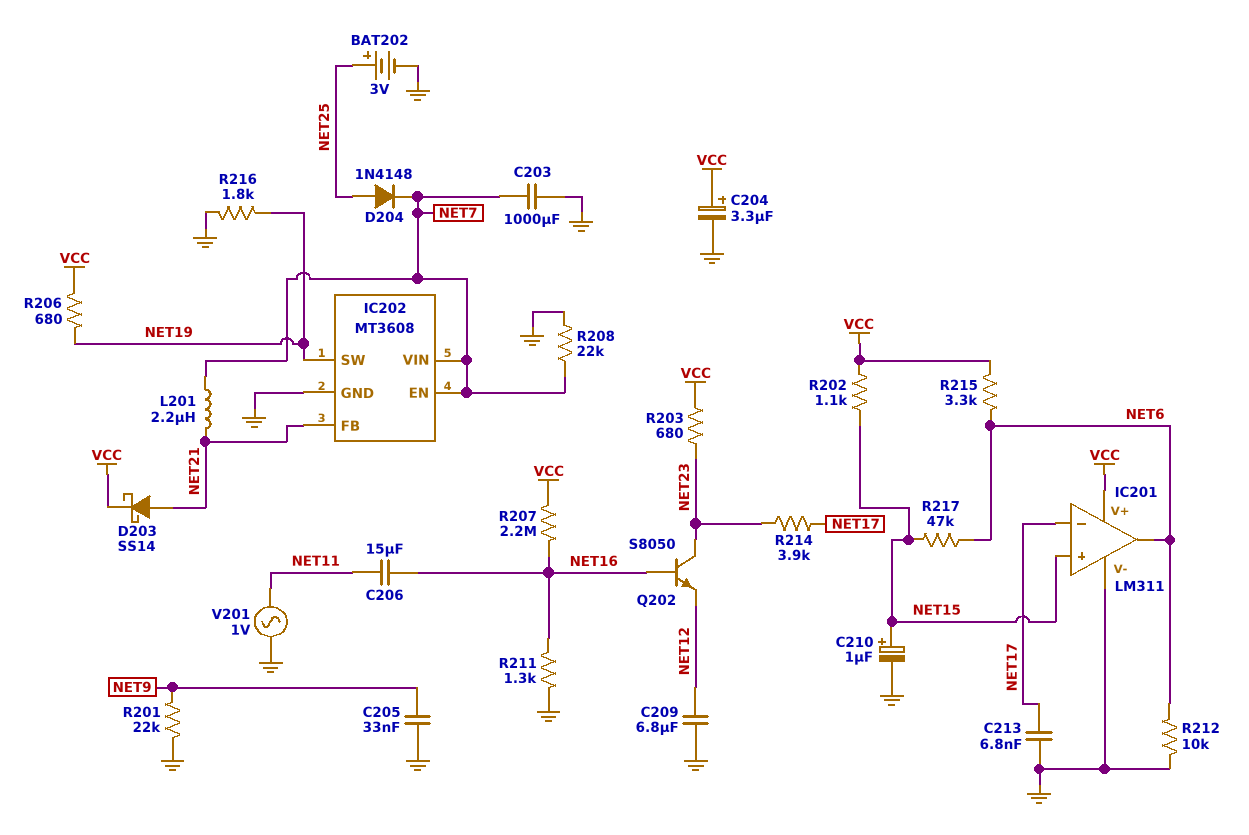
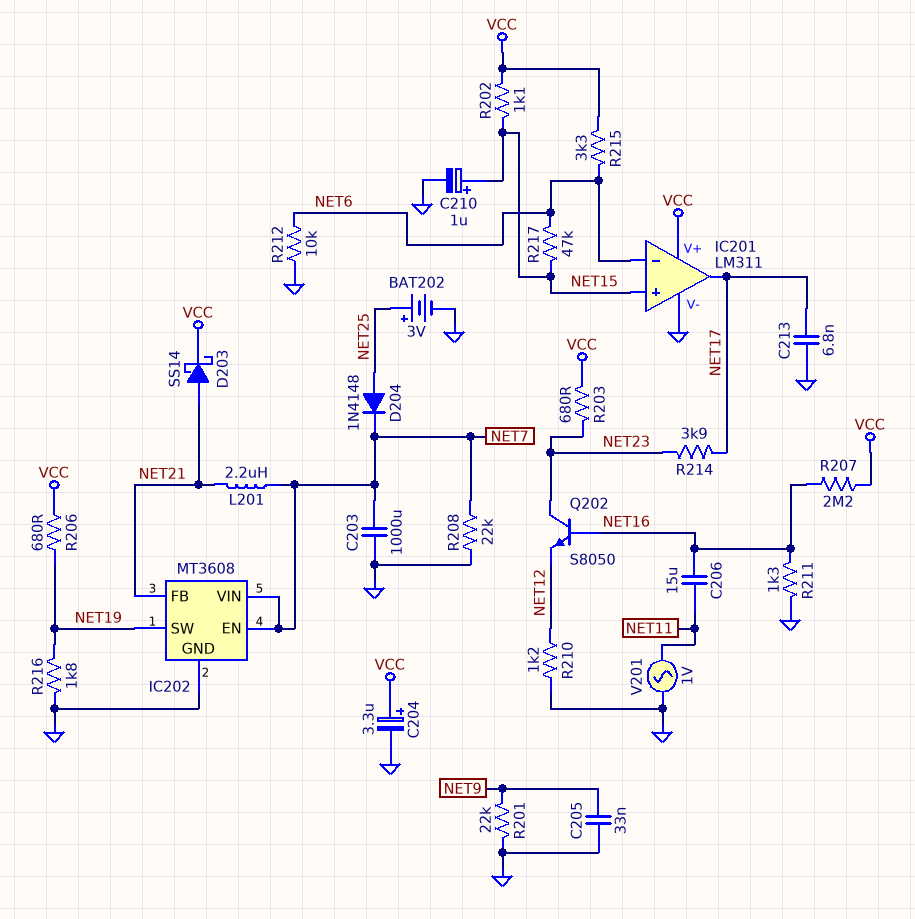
C209: 6.8uF (GND, NET12) -> none
IC201 pin in-: NET17 -> NET6
IC201 pin out: NET6 -> NET17
R210: none -> 1.2k (GND, NET12)

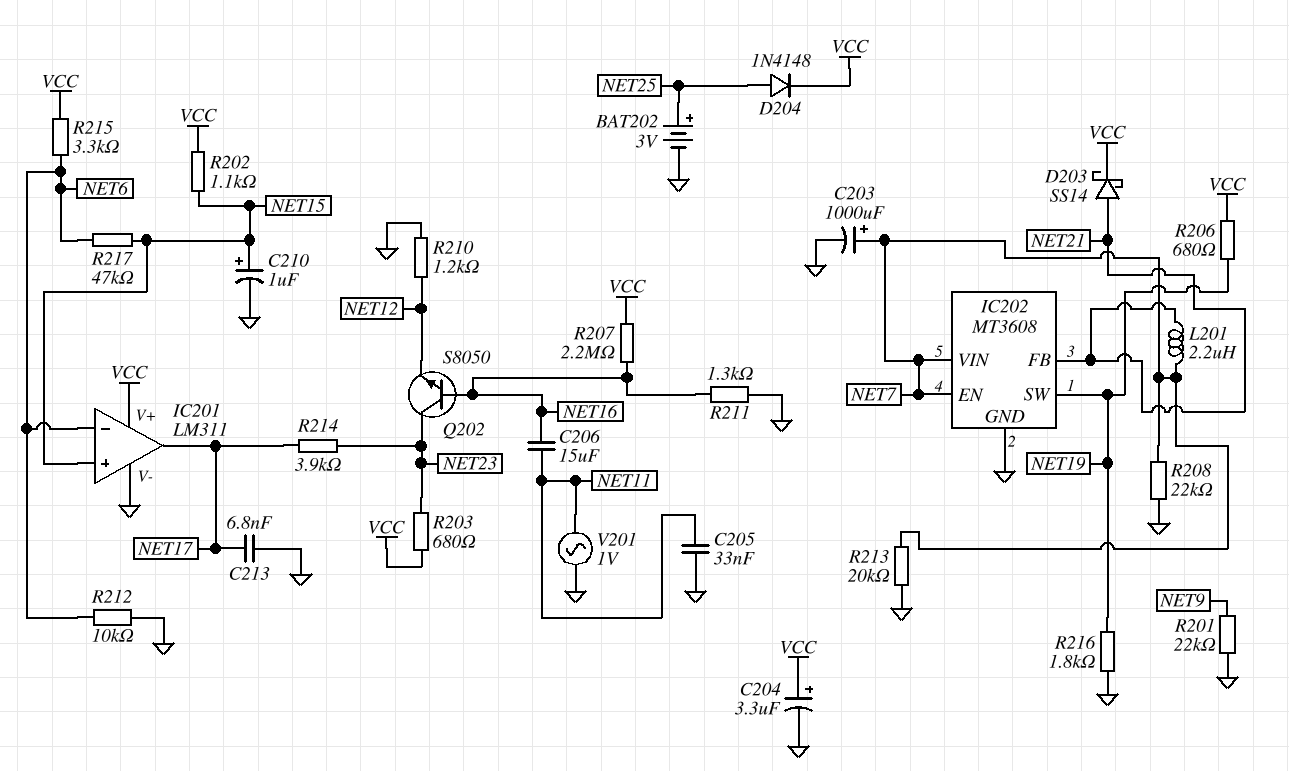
C203: 1000uF (GND, NET7) -> 1000uF (plus NET7, minus GND)
C205: 33nF (GND, NET9) -> 33nF (GND, NET11)
D204: diode 1N4148 (A NET25, K NET7) -> diode 1N4148 (A NET25, K VCC)
R213: none -> 20k (GND, NET7)

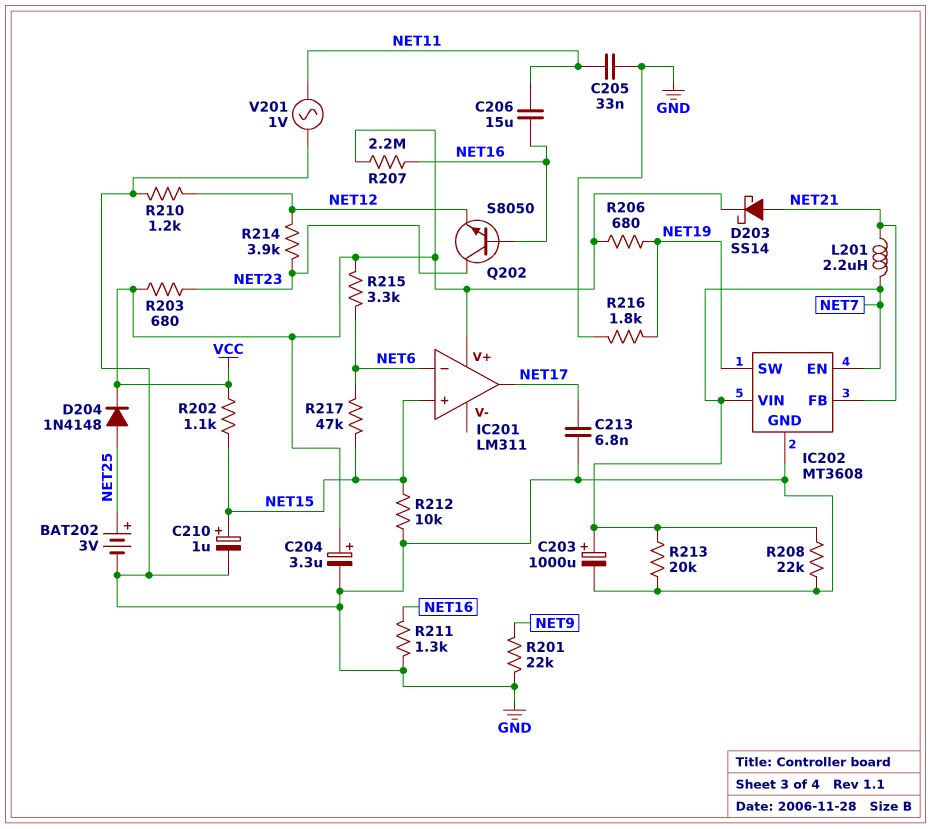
IC201 pin V-: GND -> none
R212: 10k (GND, NET6) -> 10k (GND, NET15)
R214: 3.9k (NET17, NET23) -> 3.9k (NET12, NET23)

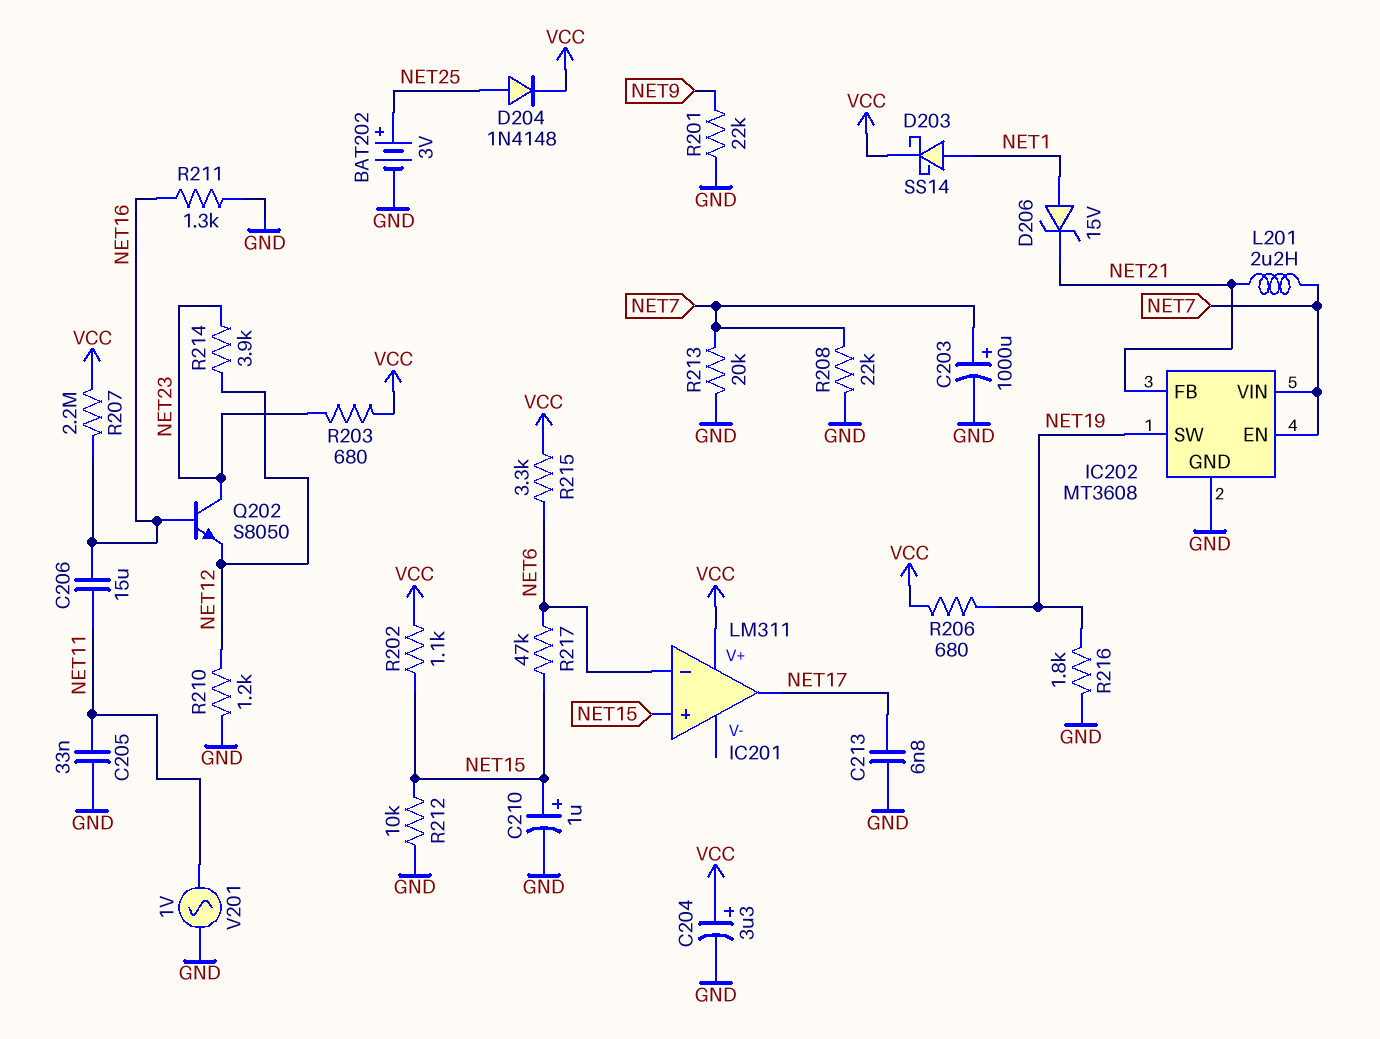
D203: schottky SS14 (A NET21, K VCC) -> schottky SS14 (A NET1, K VCC)
D206: none -> zener 15V (A NET1, K NET21)

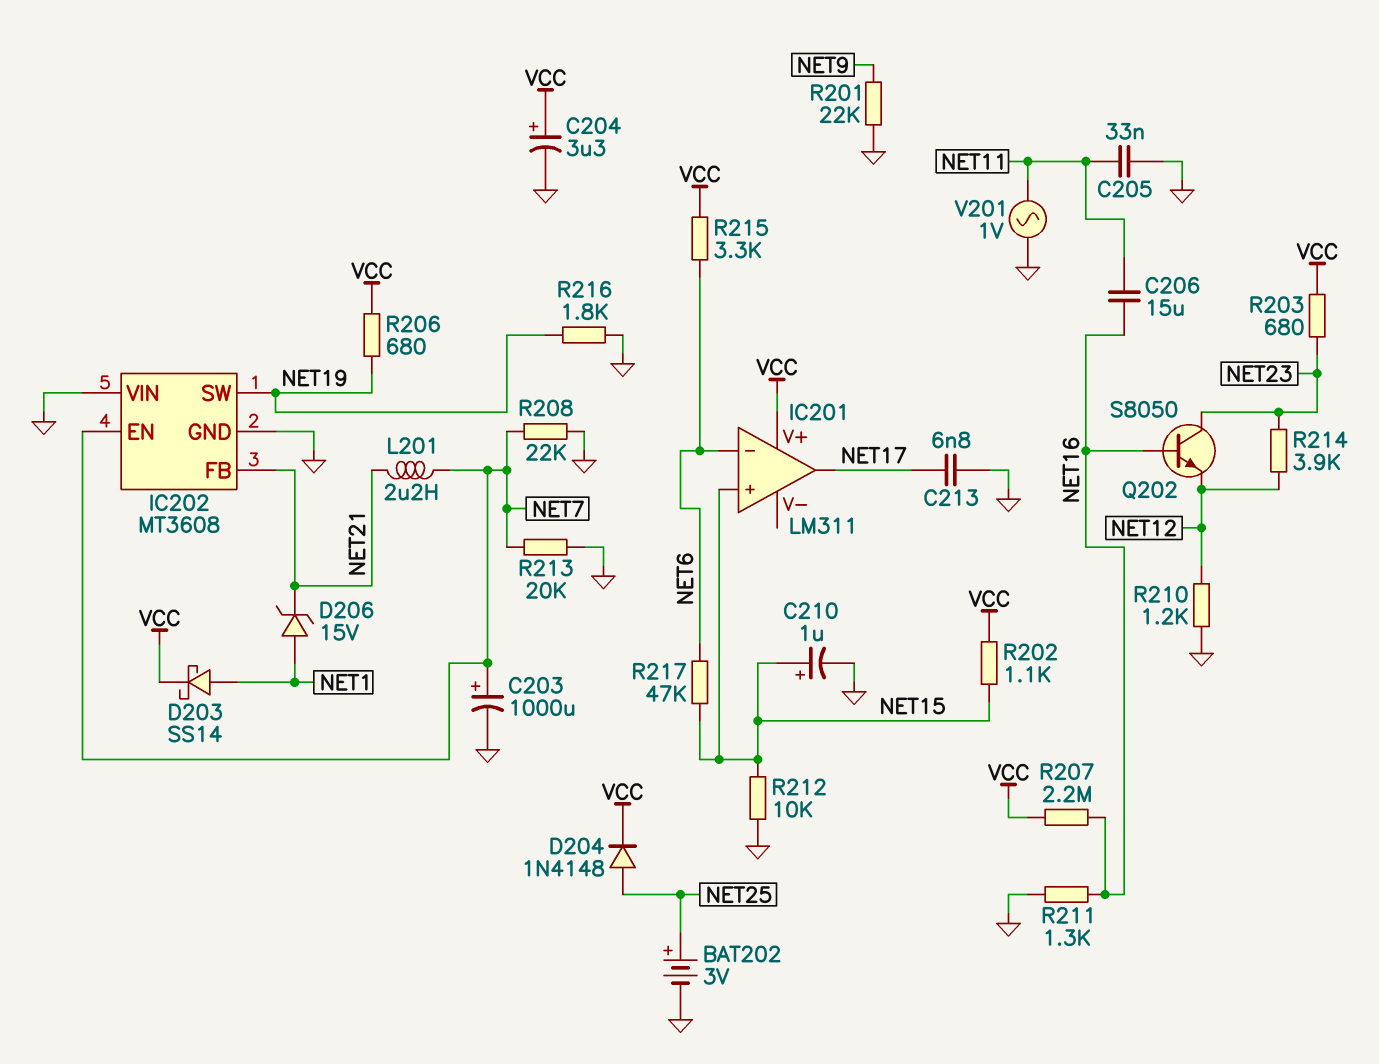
IC202 pin VIN: NET7 -> GND

